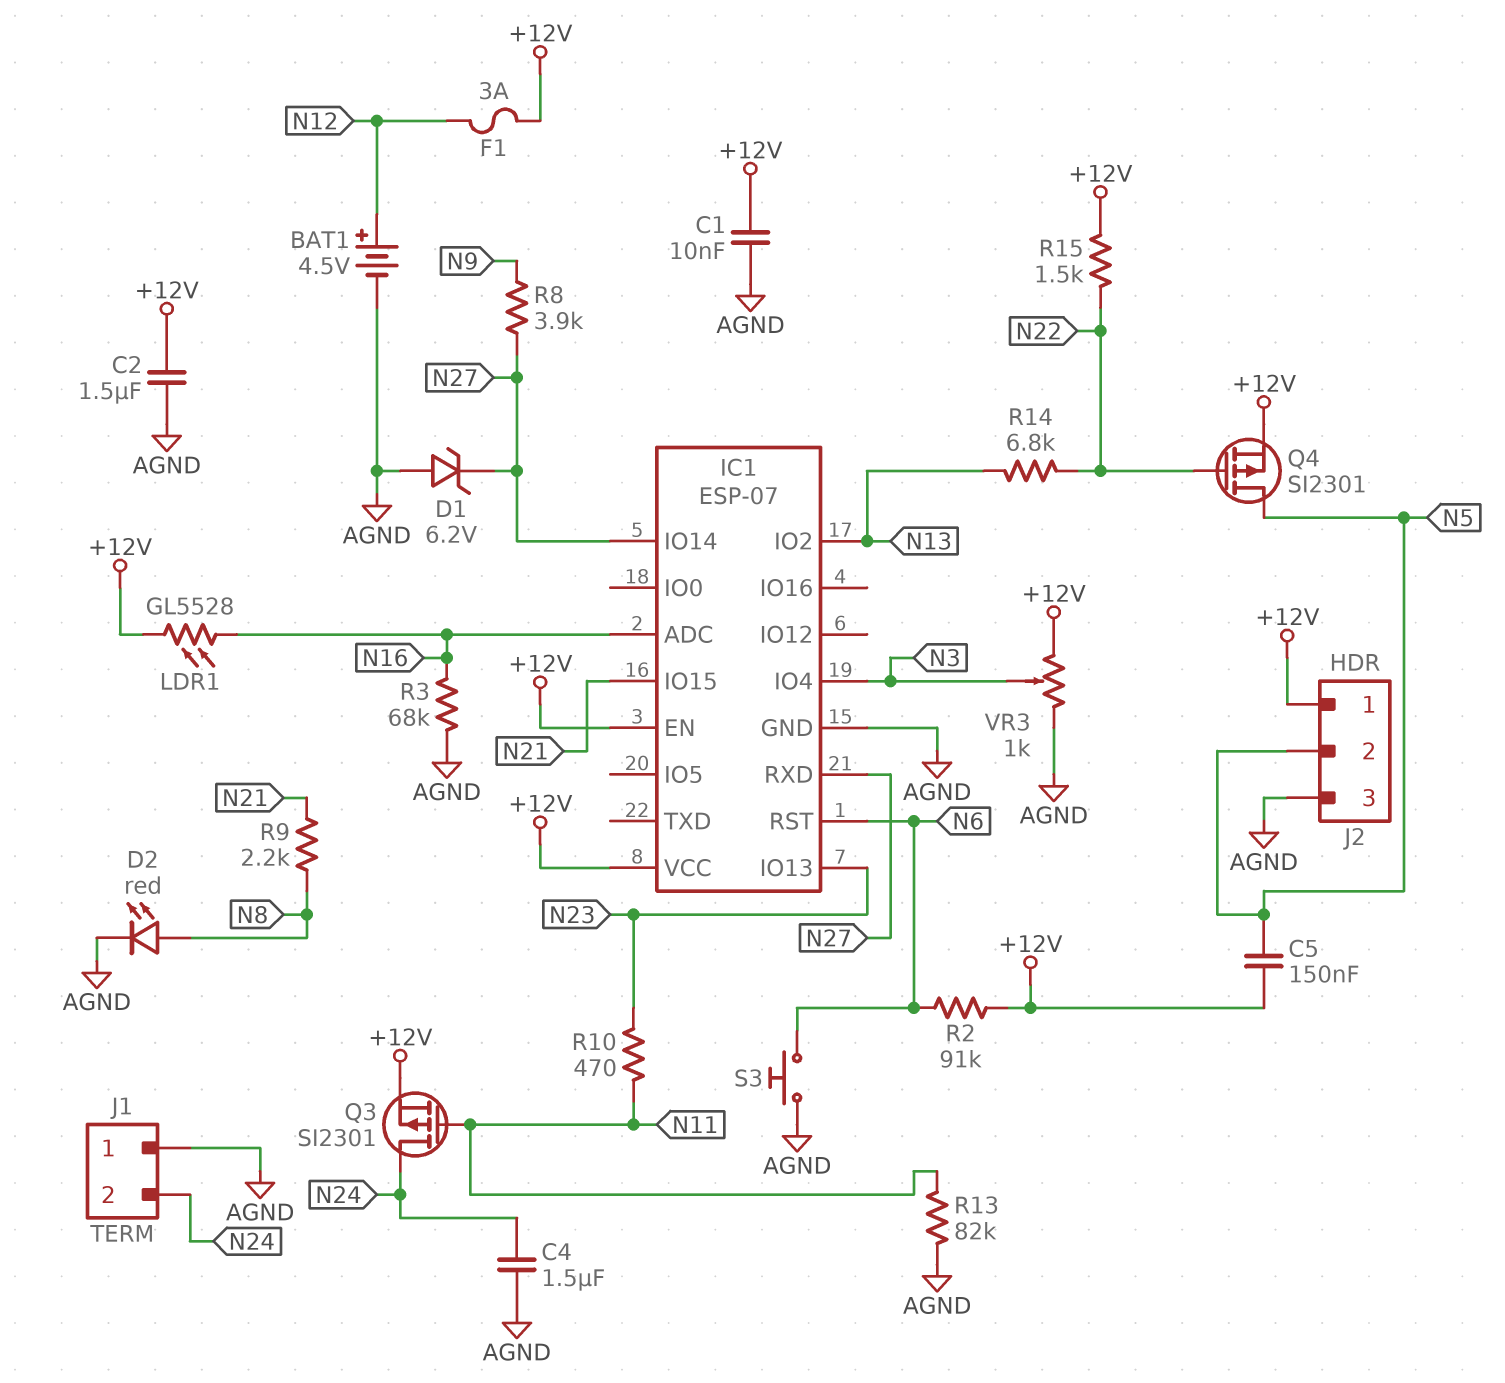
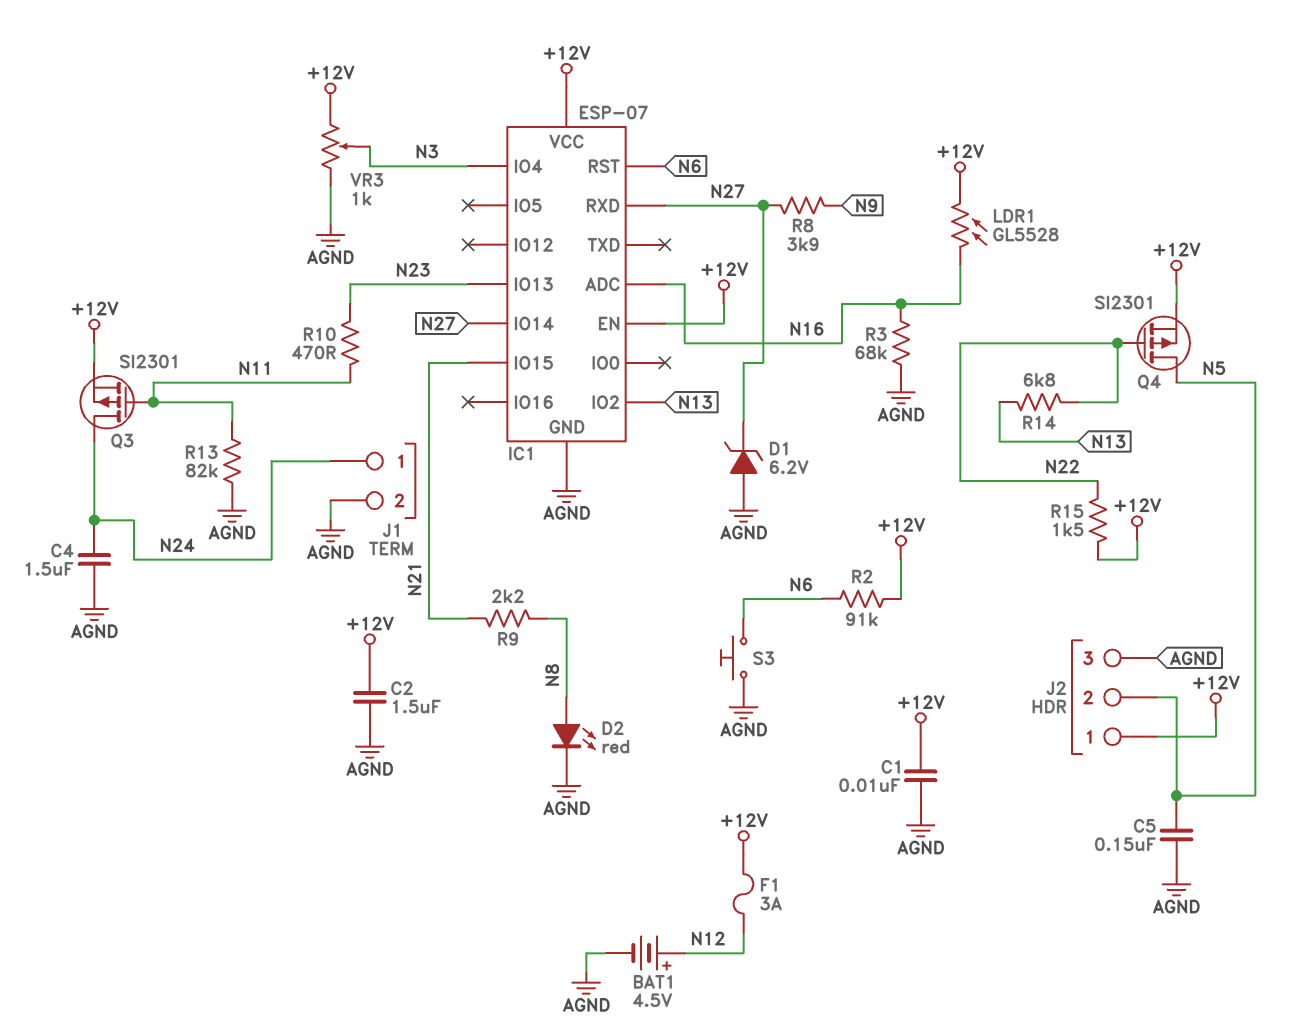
C5: 150nF (+12V, N5) -> 150nF (AGND, N5)
J1 pin 1: AGND -> N24
J1 pin 2: N24 -> AGND

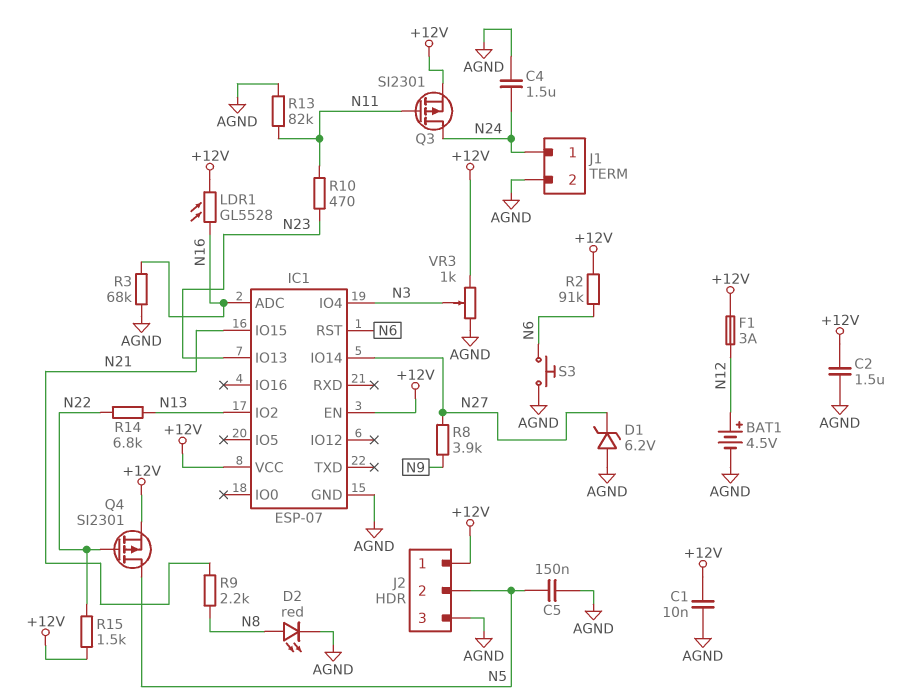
IC1 pin RXD: N27 -> none

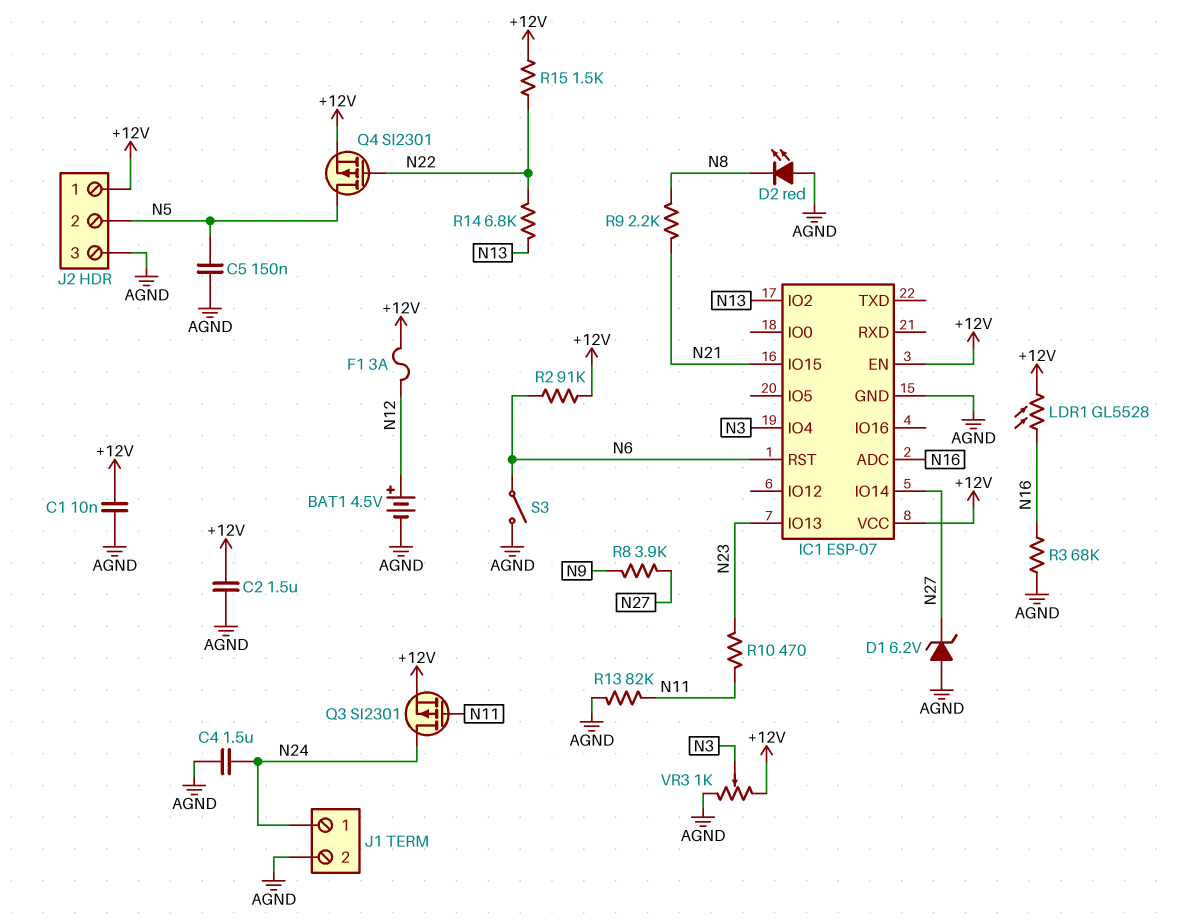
D2: LED red (A N8, K AGND) -> LED red (A AGND, K N8)
S3: button (AGND, N6) -> switch (AGND, N6)

